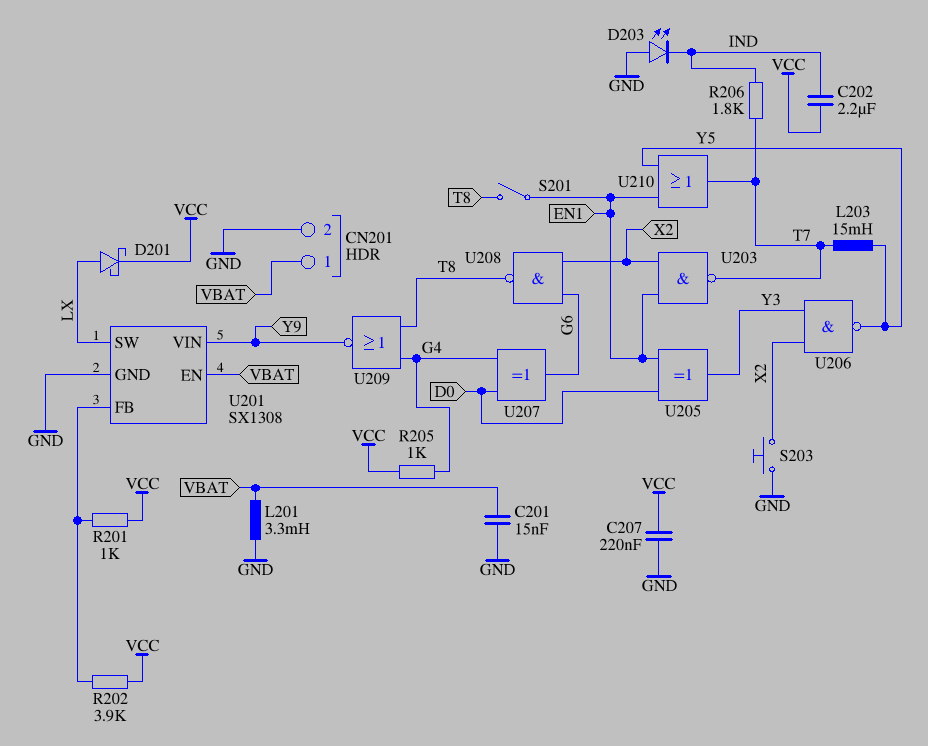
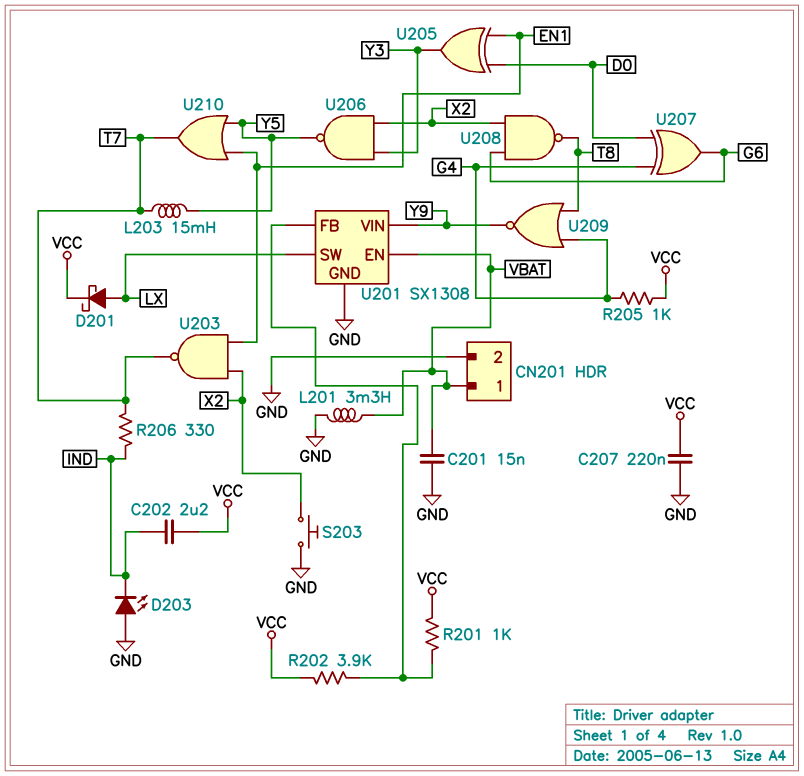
R206: 1.8k (IND, T7) -> 330 (IND, T7)
S201: switch (EN1, T8) -> none

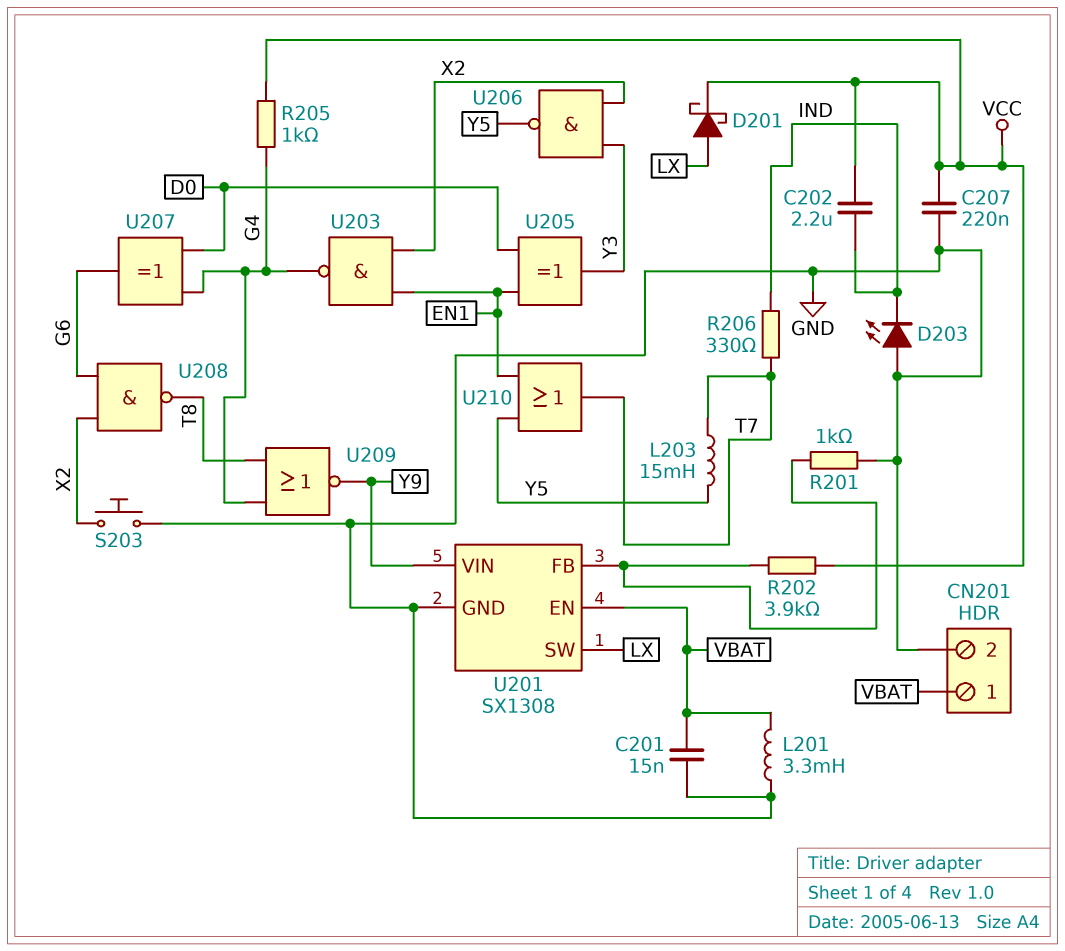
R201: 1k (U201/FB, VCC) -> 1k (GND, U201/FB)
U203: NAND (in EN1, in X2, out T7) -> NAND (in EN1, in X2, out G4)

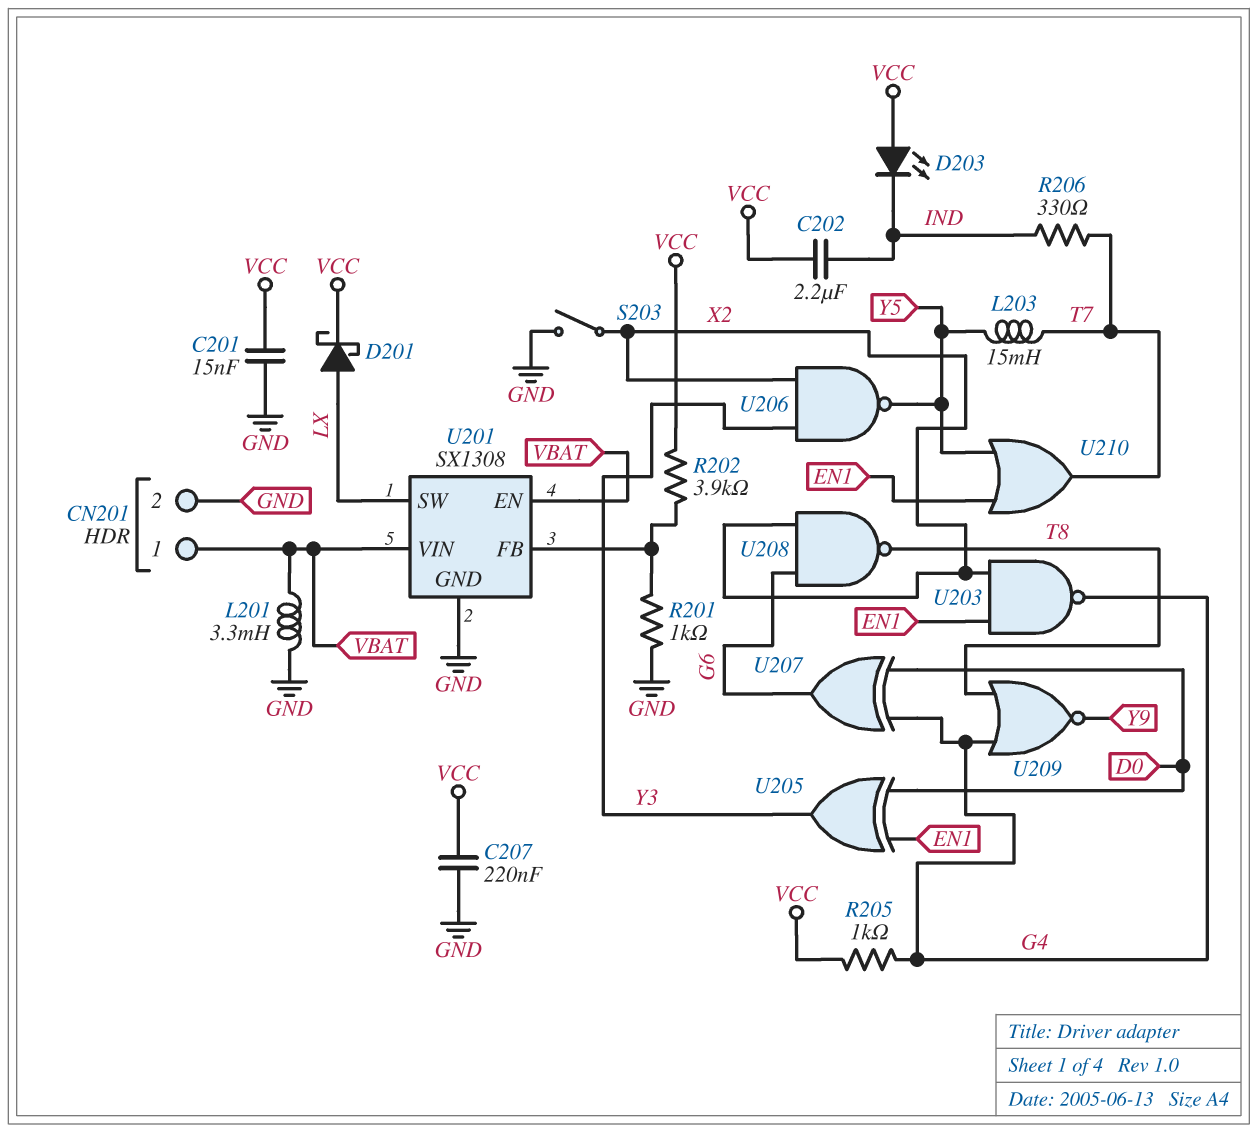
C201: 15nF (GND, VBAT) -> 15nF (GND, VCC)
D203: LED (A GND, K IND) -> LED (A VCC, K IND)
S203: button (GND, X2) -> switch (GND, X2)
U201 pin VIN: Y9 -> VBAT

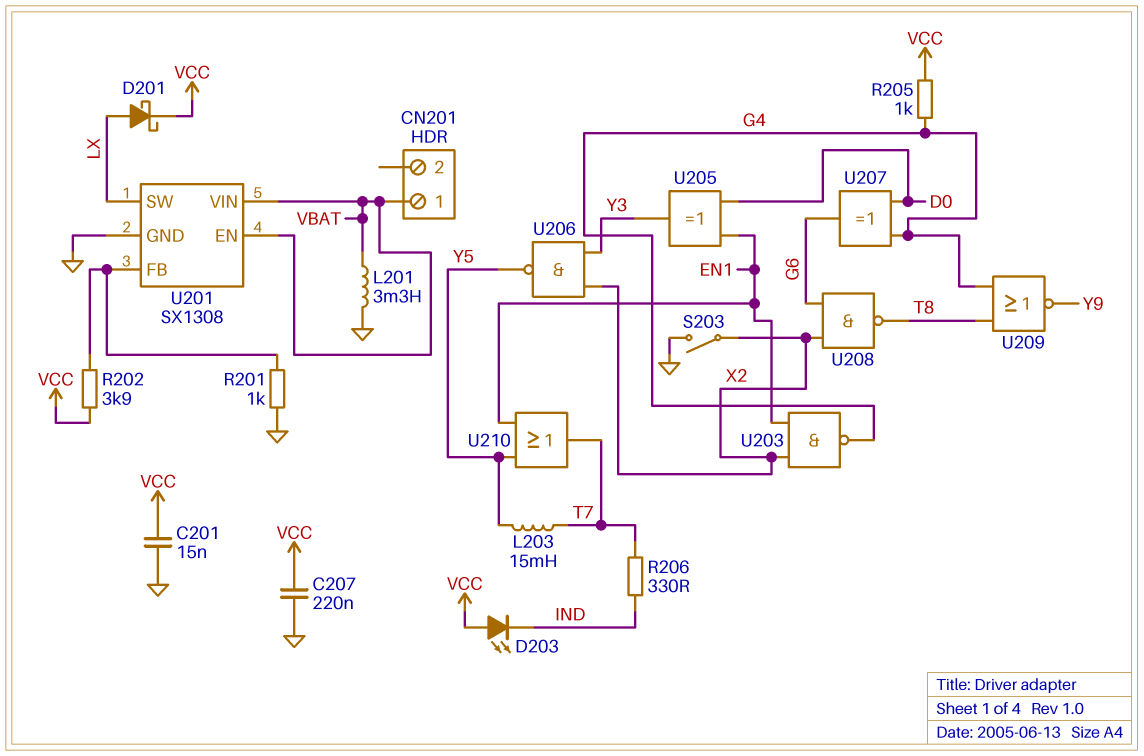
C202: 2.2uF (IND, VCC) -> none
CN201 pin 2: GND -> none

